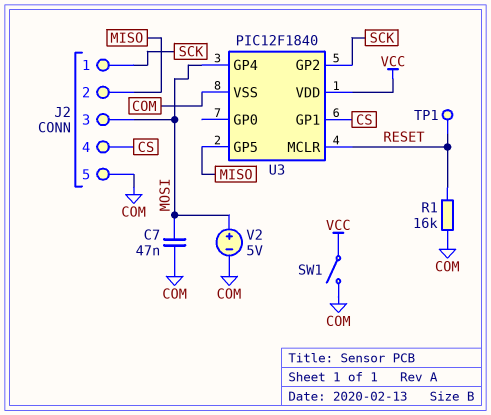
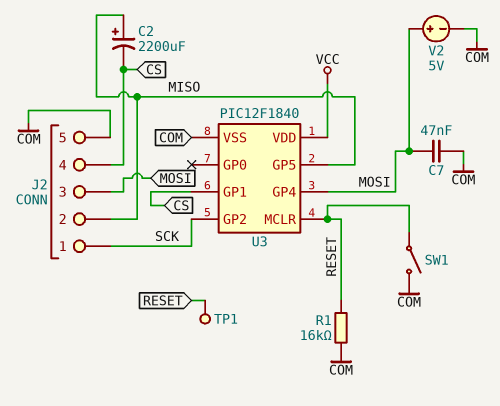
C2: none -> 2200uF (plus MISO, minus CS)
SW1: switch (COM, VCC) -> switch (COM, RESET)

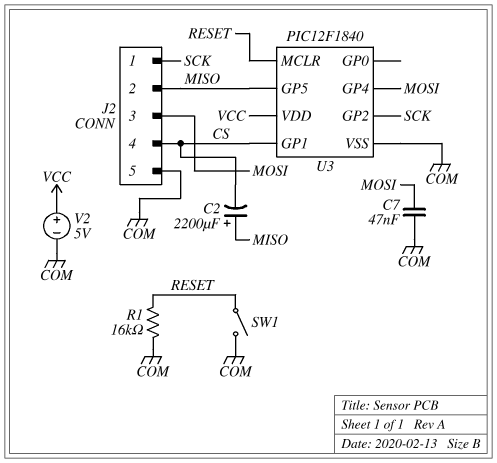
TP1: test point (RESET) -> none
V2: 5V (plus MOSI, minus COM) -> 5V (plus VCC, minus COM)

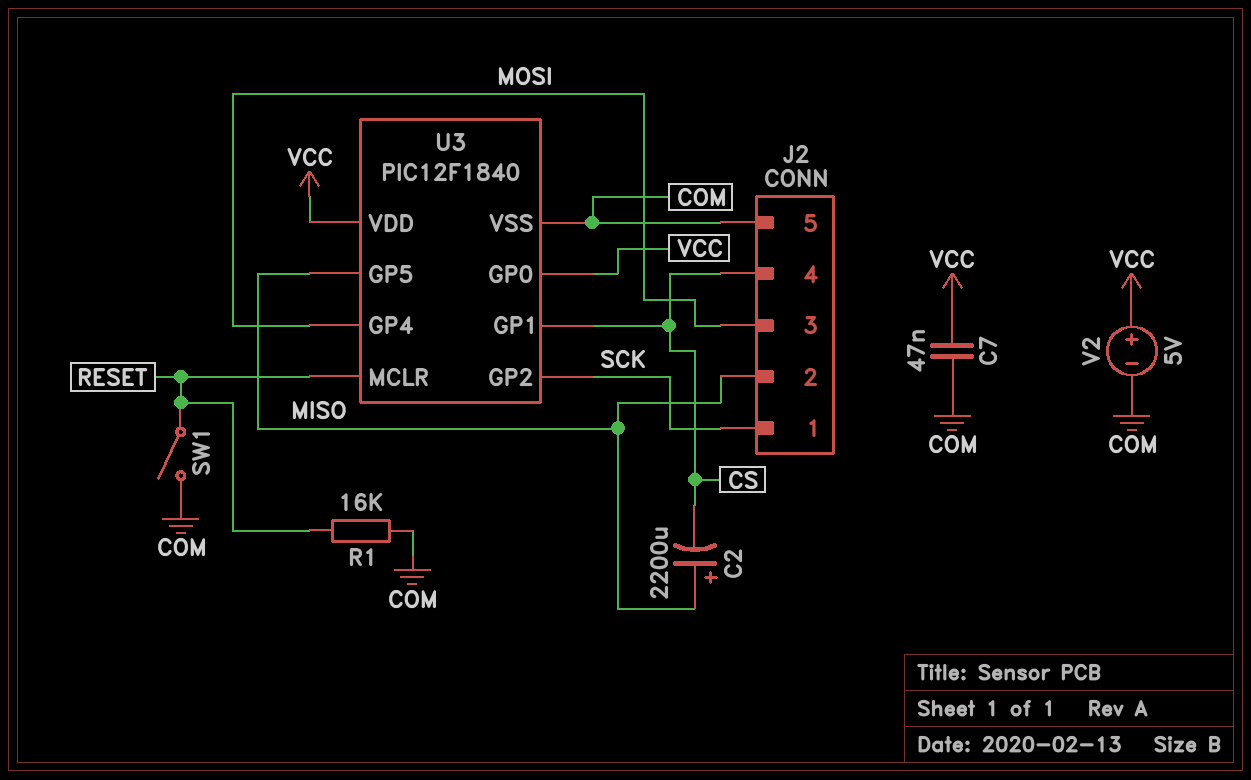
C7: 47nF (COM, MOSI) -> 47nF (COM, VCC)
U3 pin GP0: none -> VCC

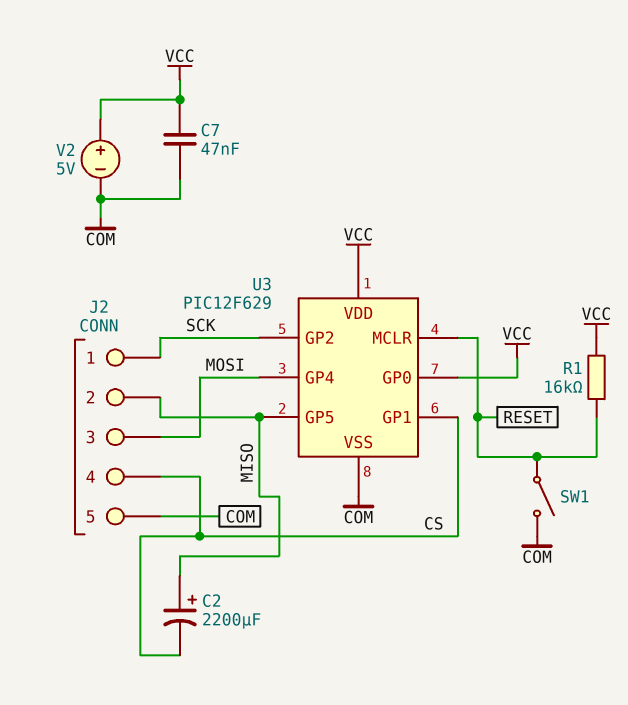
R1: 16k (COM, RESET) -> 16k (RESET, VCC)
U3: PIC12F1840 -> PIC12F629

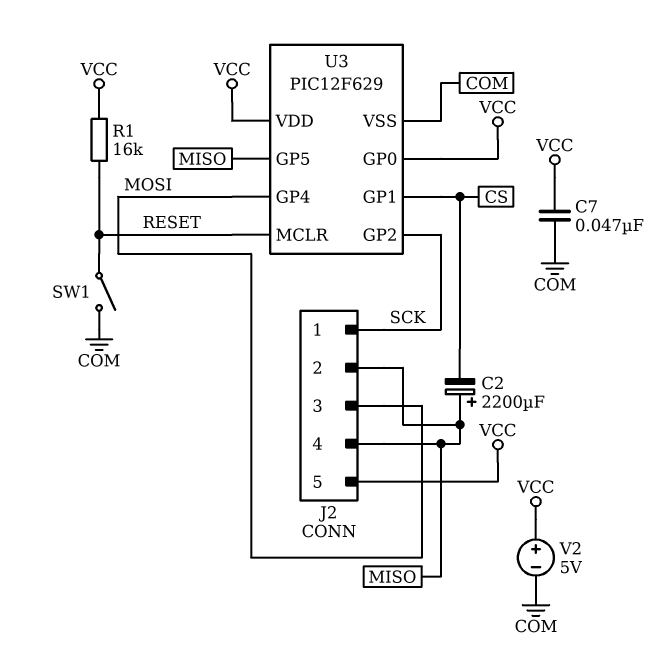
J2 pin 4: CS -> MISO
J2 pin 5: COM -> VCC

